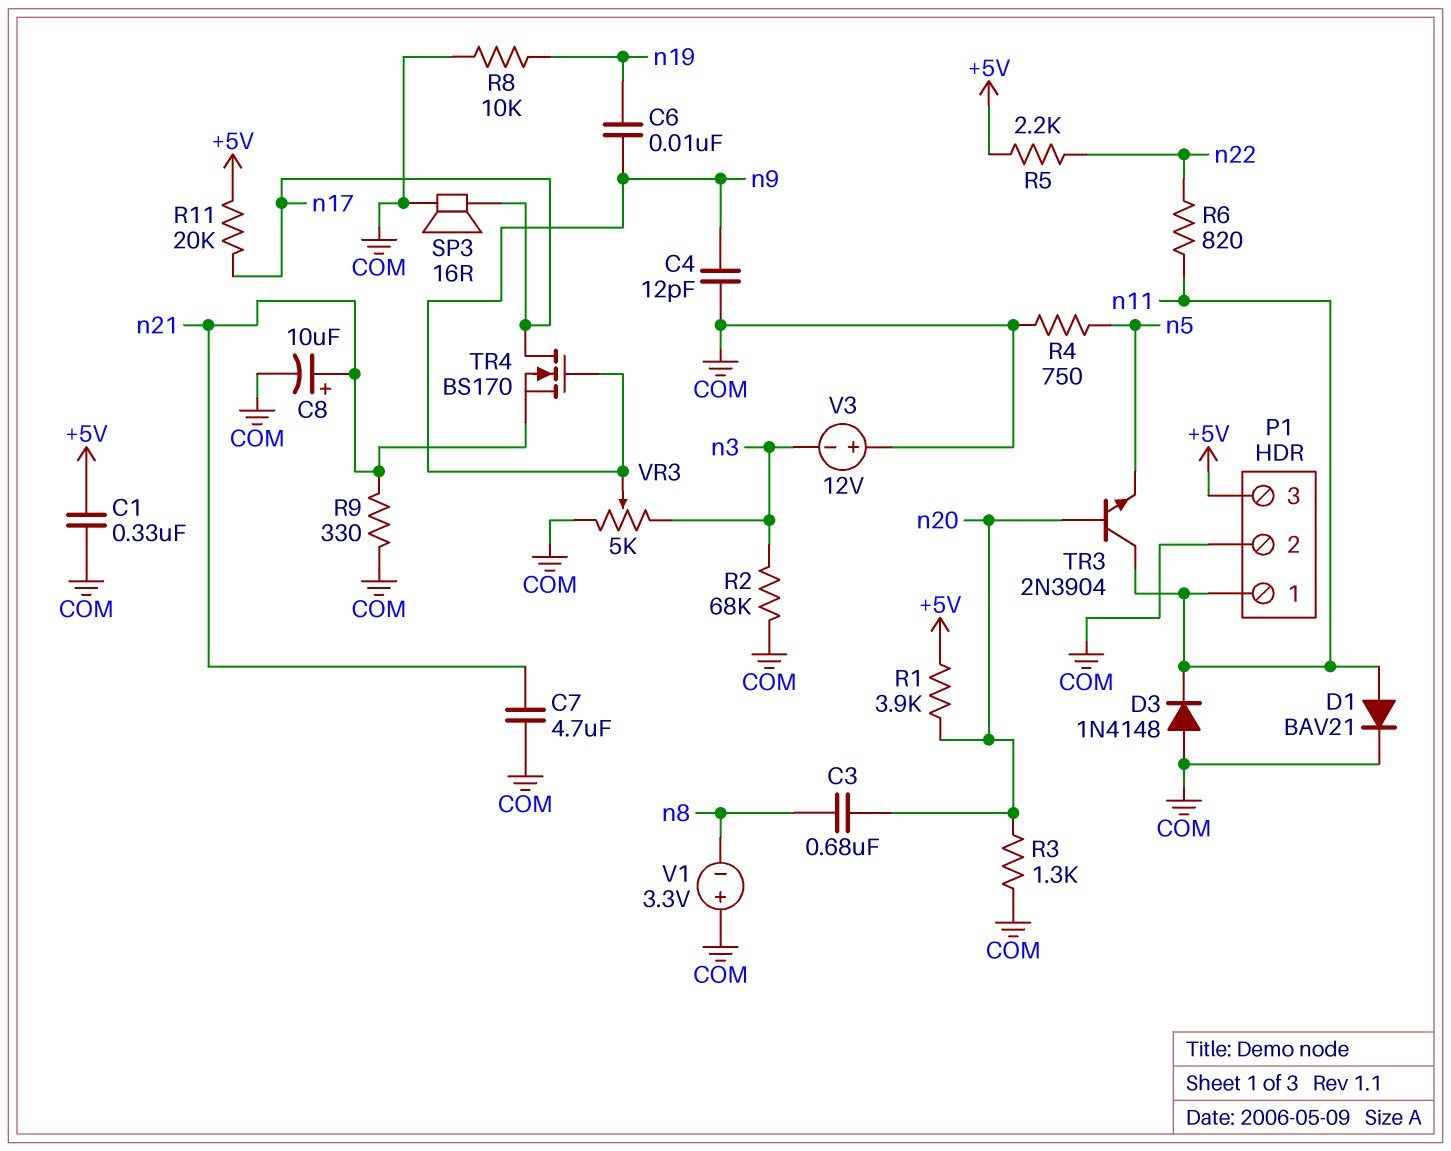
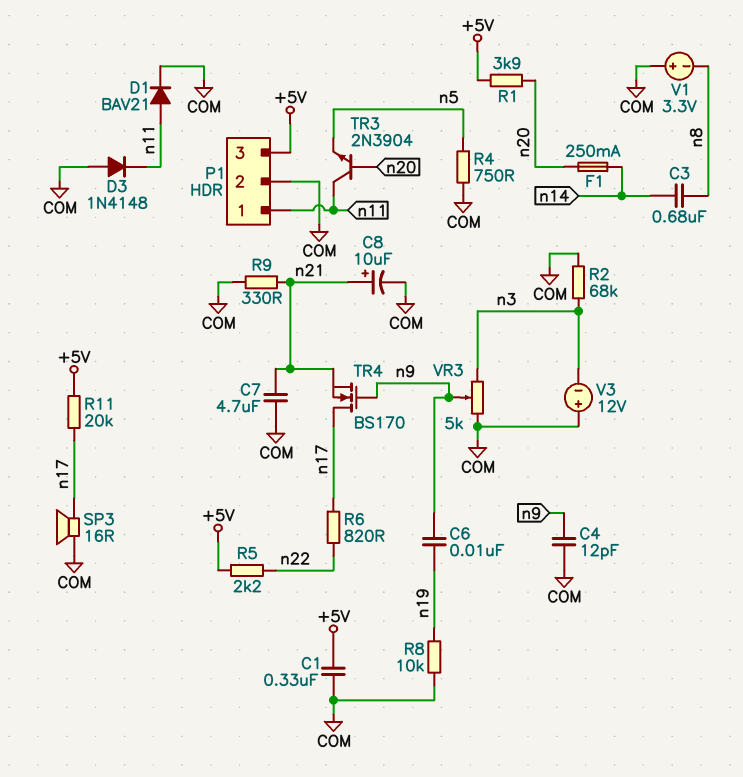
C3: 680nF (n8, n20) -> 680nF (n8, n14)
F1: none -> 250mA (n14, n20)
R3: 1.3k (COM, n20) -> none
R6: 820 (n11, n22) -> 820 (n17, n22)

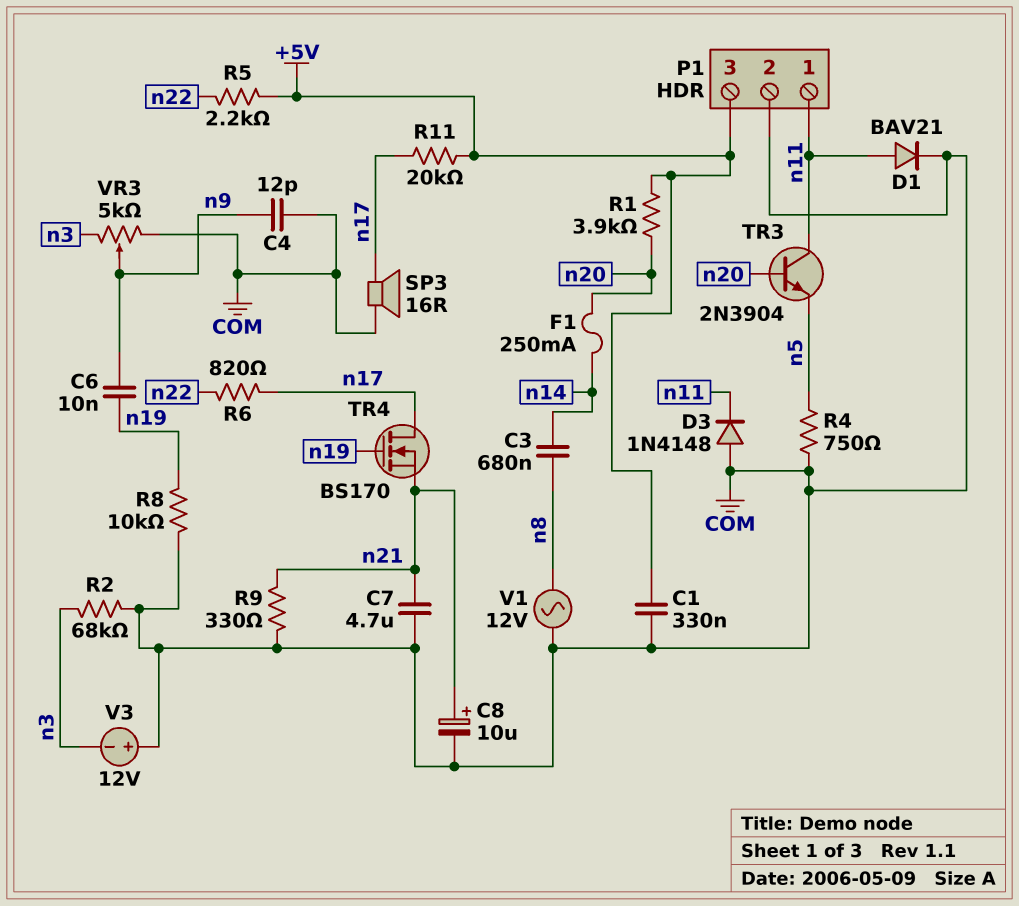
TR4: NMOS BS170 (G n9, D n17, S n21) -> NMOS BS170 (G n19, D n17, S n21)
V1: 3.3V (plus COM, minus n8) -> AC 12V (COM, n8)

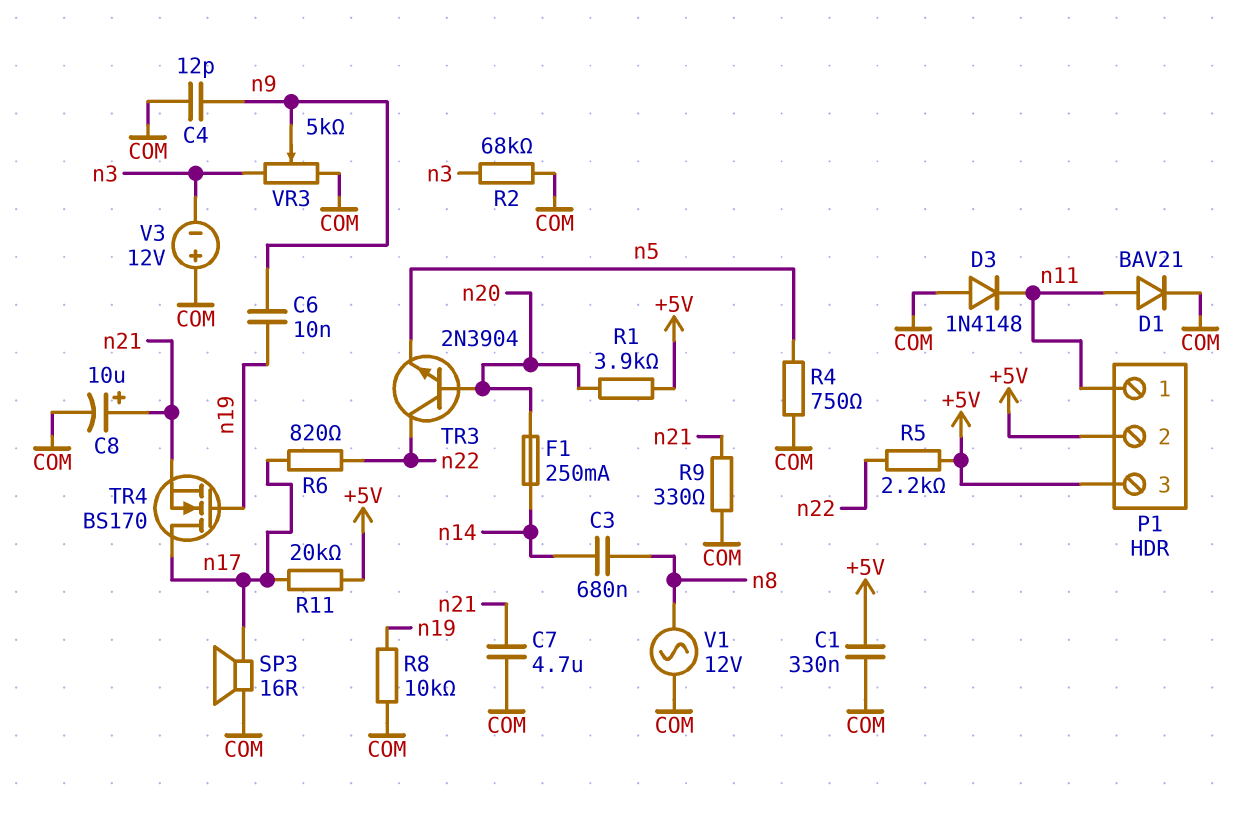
P1 pin 2: COM -> +5V
TR3: NPN 2N3904 (B n20, C n11, E n5) -> NPN 2N3904 (B n20, C n22, E n5)

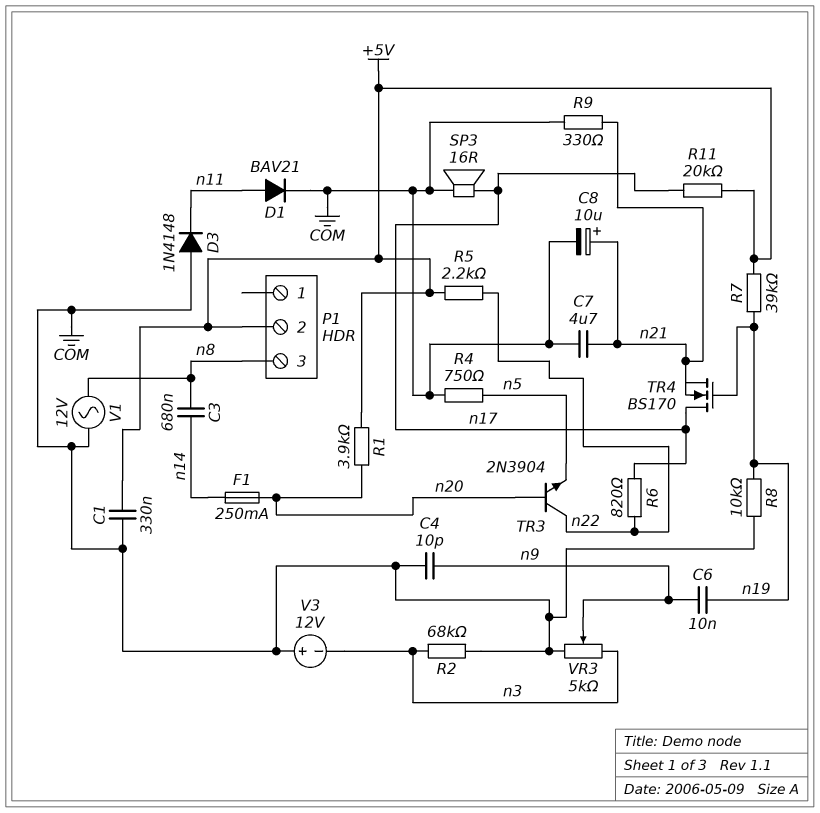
C4: 12pF (COM, n9) -> 10pF (COM, n9)
P1 pin 1: n11 -> none
P1 pin 3: +5V -> n8
R7: none -> 39k (+5V, n19)

